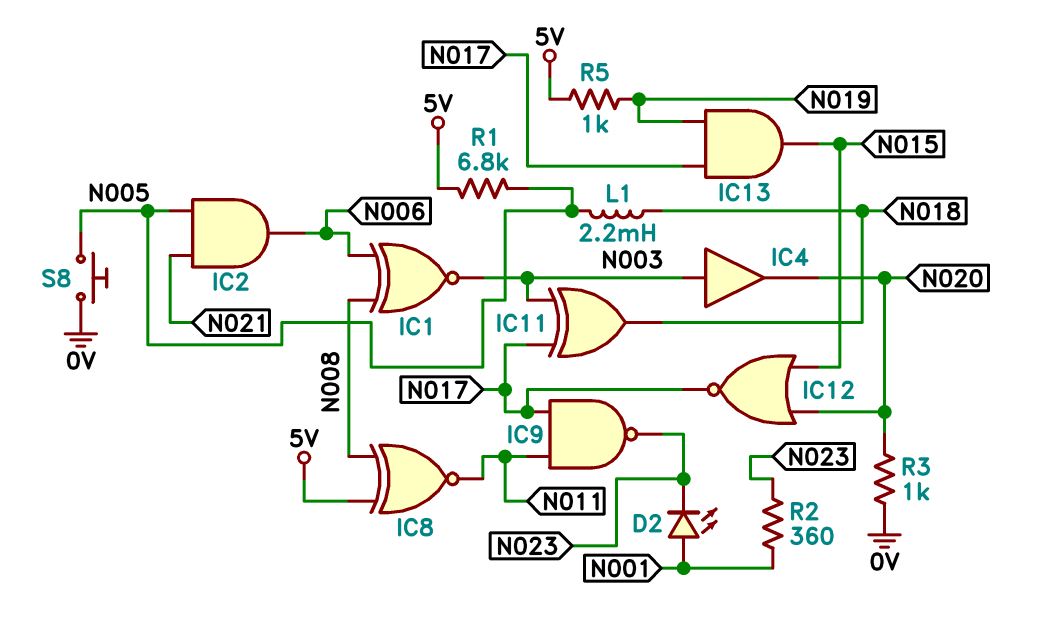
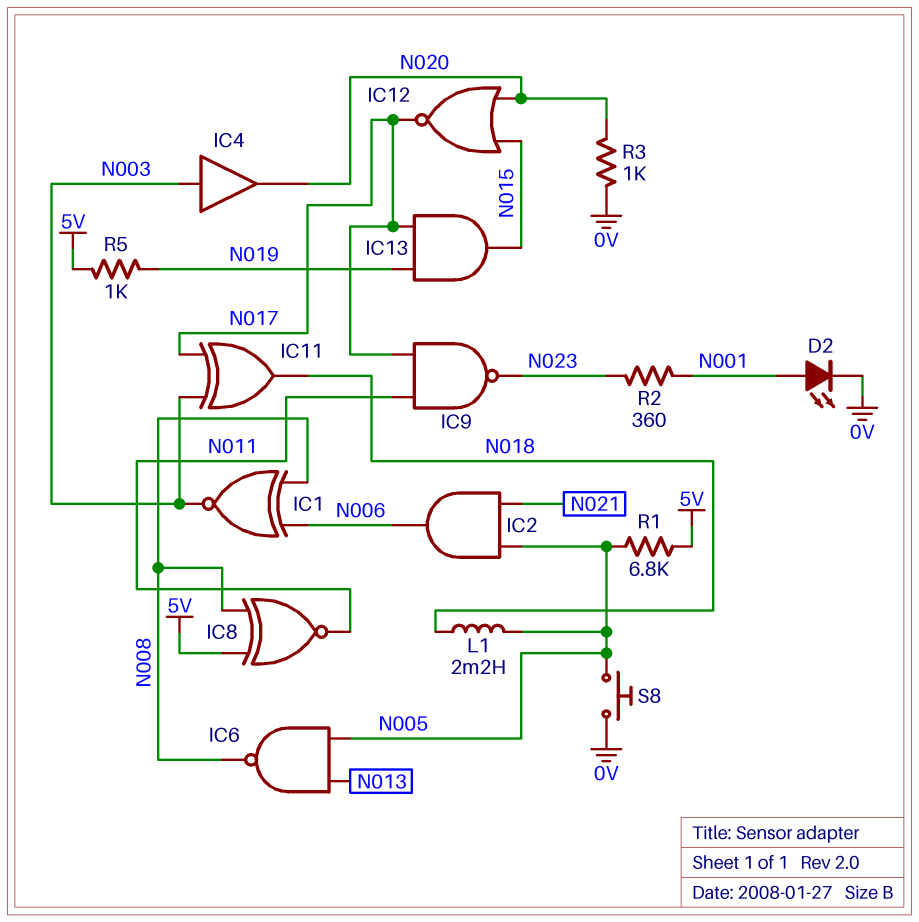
D2: LED (A N001, K N023) -> LED (A N001, K 0V)
IC6: none -> NAND (in N005, in N013, out N008)

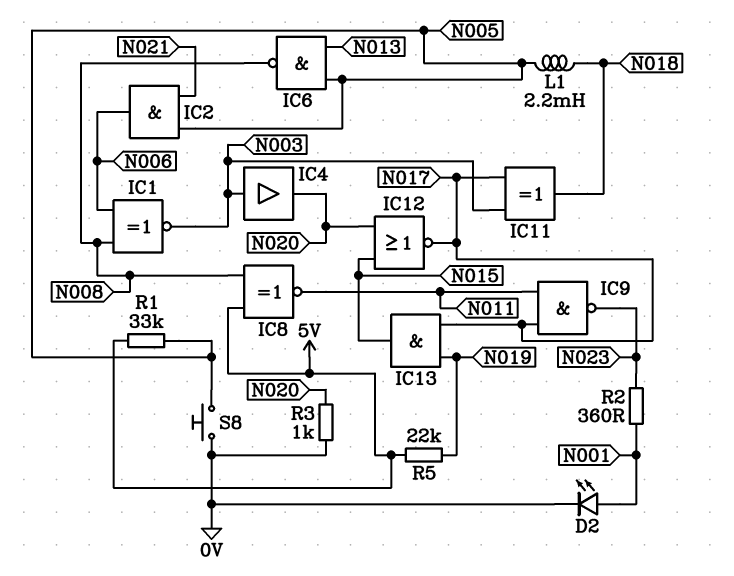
R1: 6.8k (5V, N005) -> 33k (5V, N005)
R5: 1k (5V, N019) -> 22k (5V, N019)

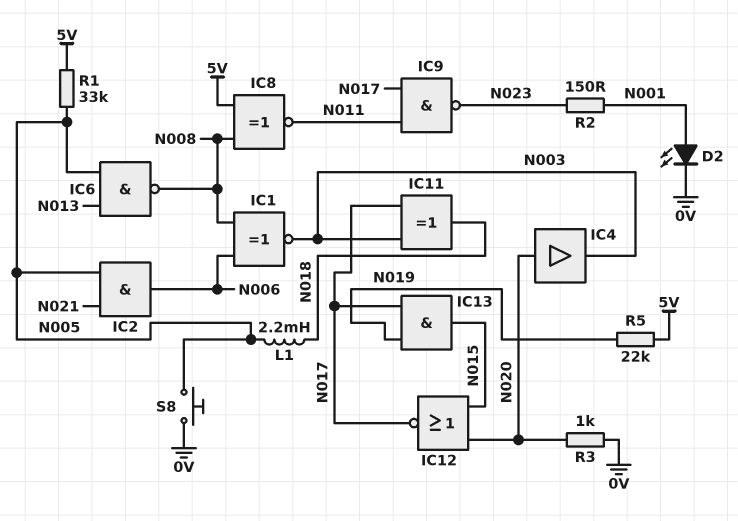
IC4: buffer (in N003, out N020) -> buffer (in N020, out N003)
R2: 360 (N001, N023) -> 150 (N001, N023)

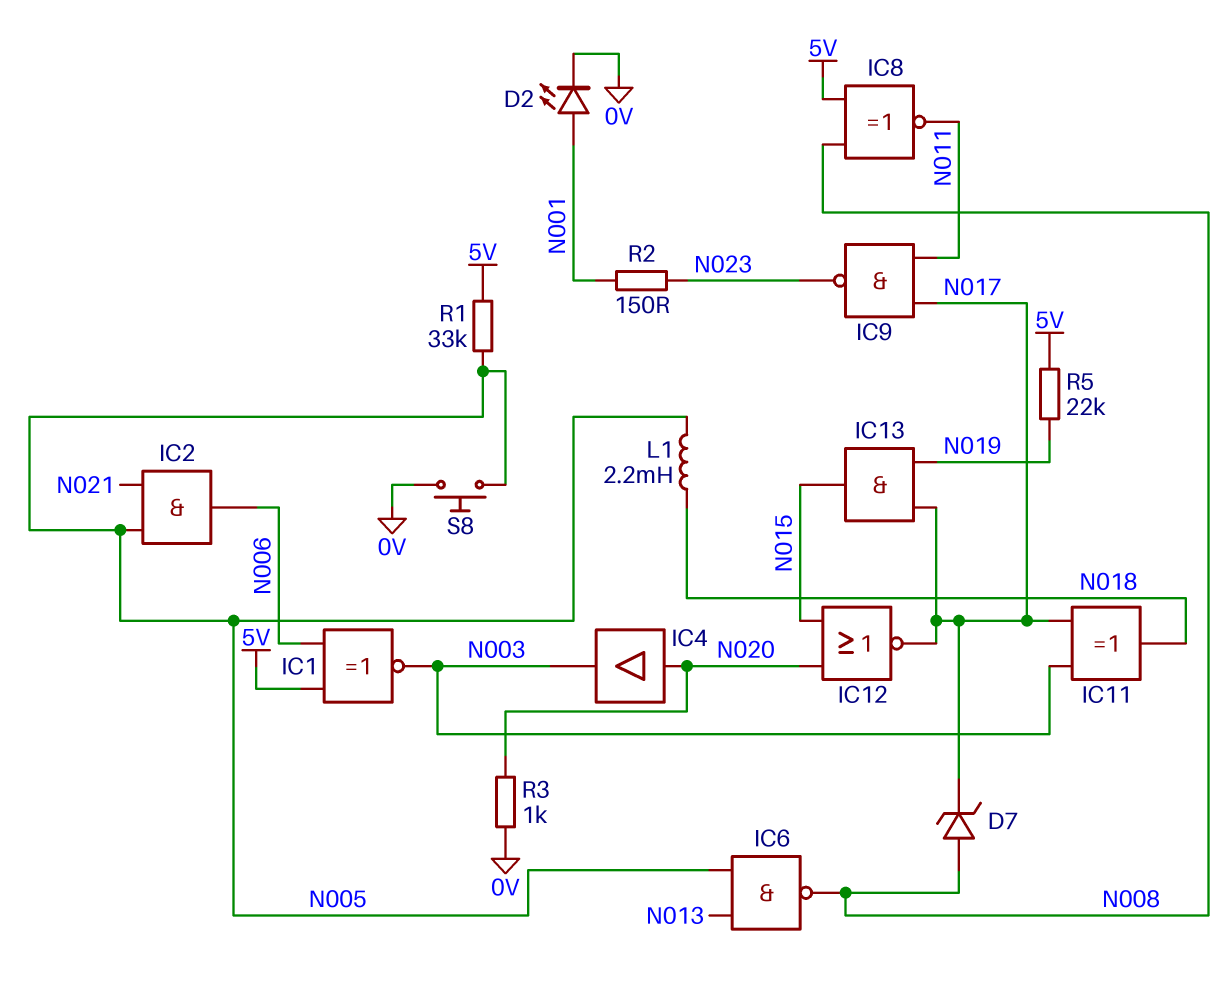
D7: none -> zener (A N008, K N017)
IC1: XNOR (in N006, in N008, out N003) -> XNOR (in 5V, in N006, out N003)

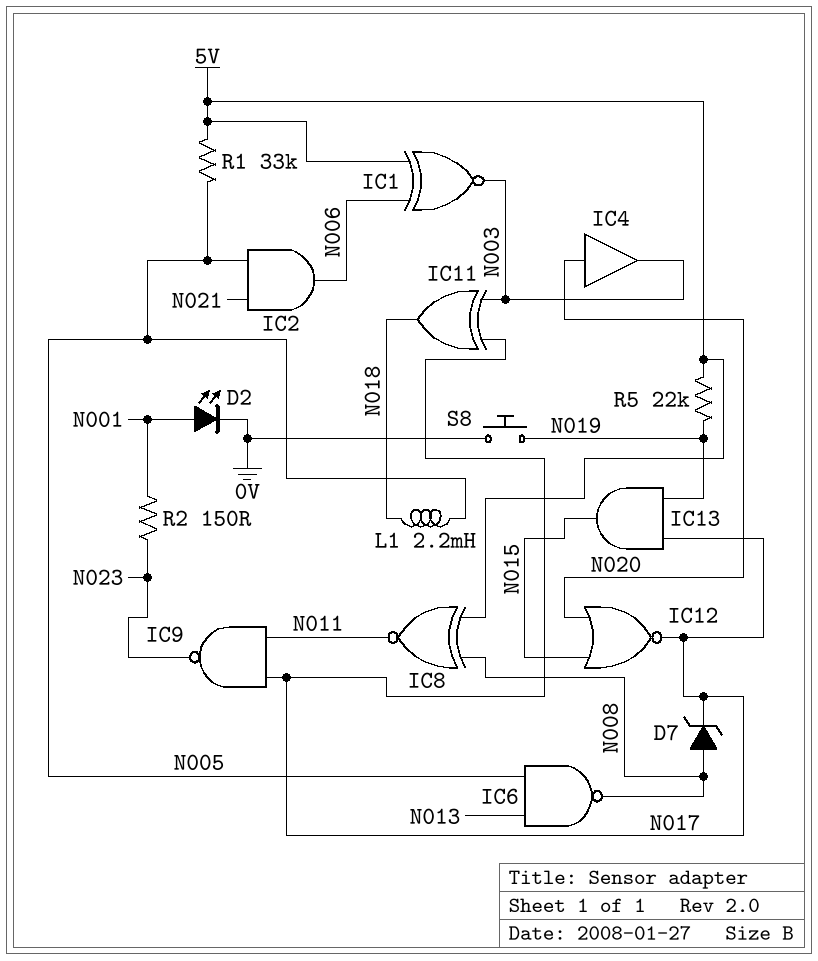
R3: 1k (0V, N020) -> none
S8: button (0V, N005) -> button (0V, N019)

